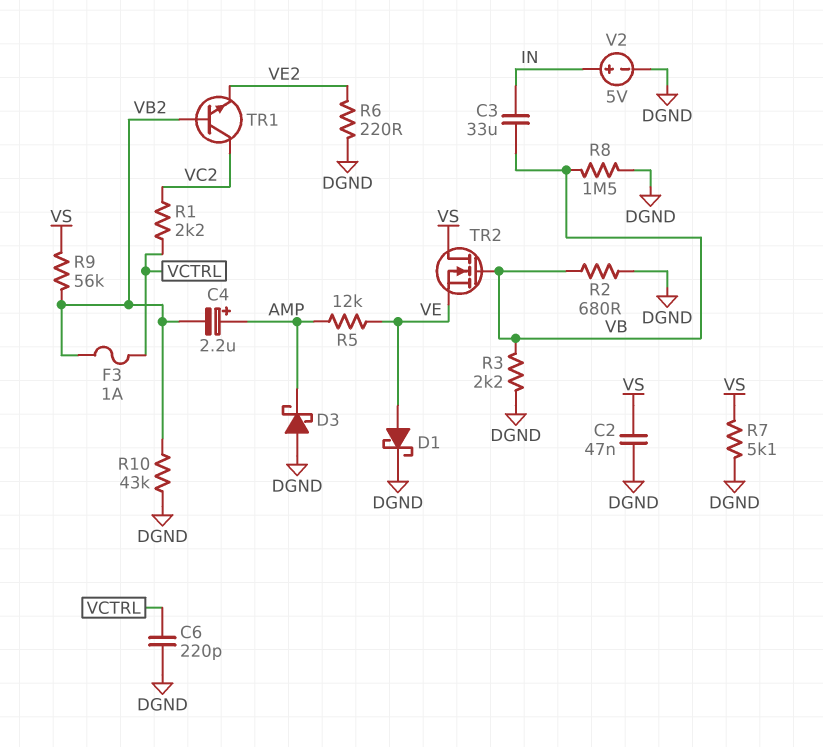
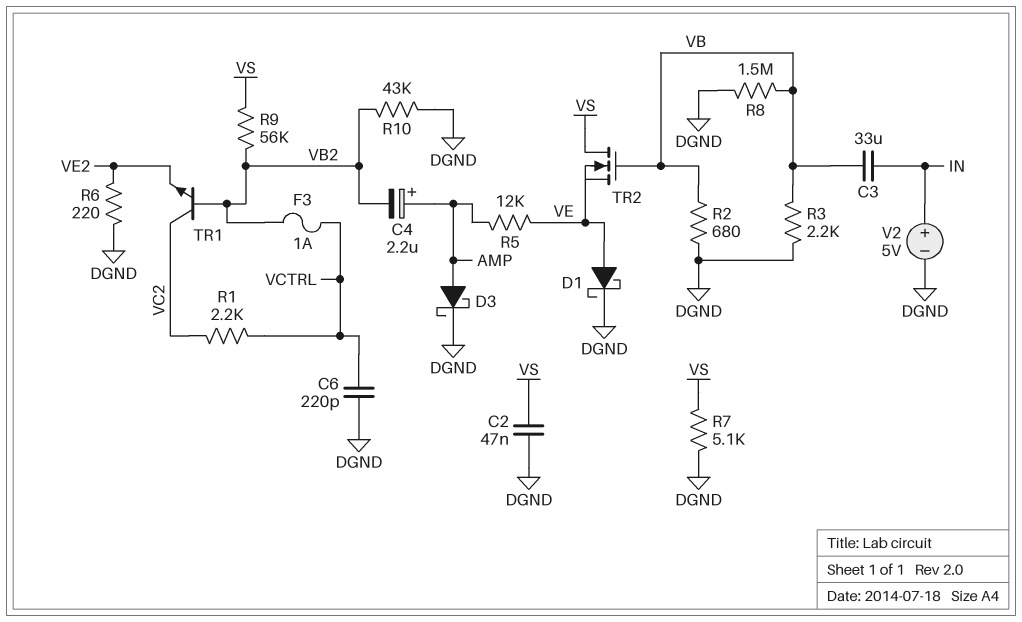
D3: schottky (A DGND, K AMP) -> schottky (A AMP, K DGND)

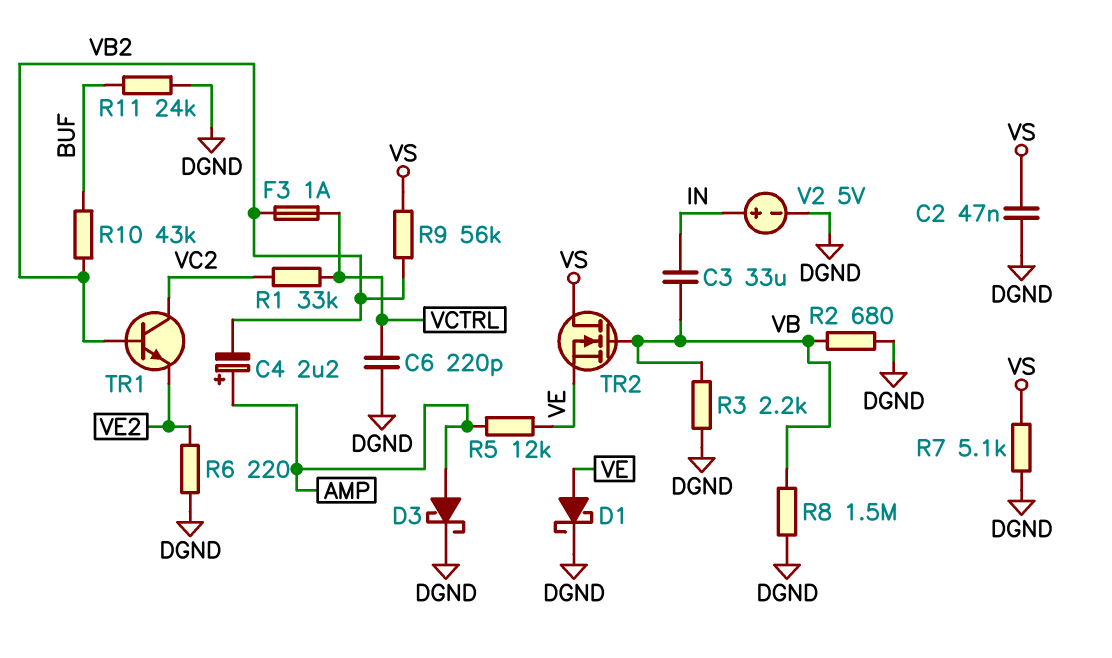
R1: 2.2k (VC2, VCTRL) -> 33k (VC2, VCTRL)
R10: 43k (DGND, VB2) -> 43k (BUF, VB2)
R11: none -> 24k (BUF, DGND)

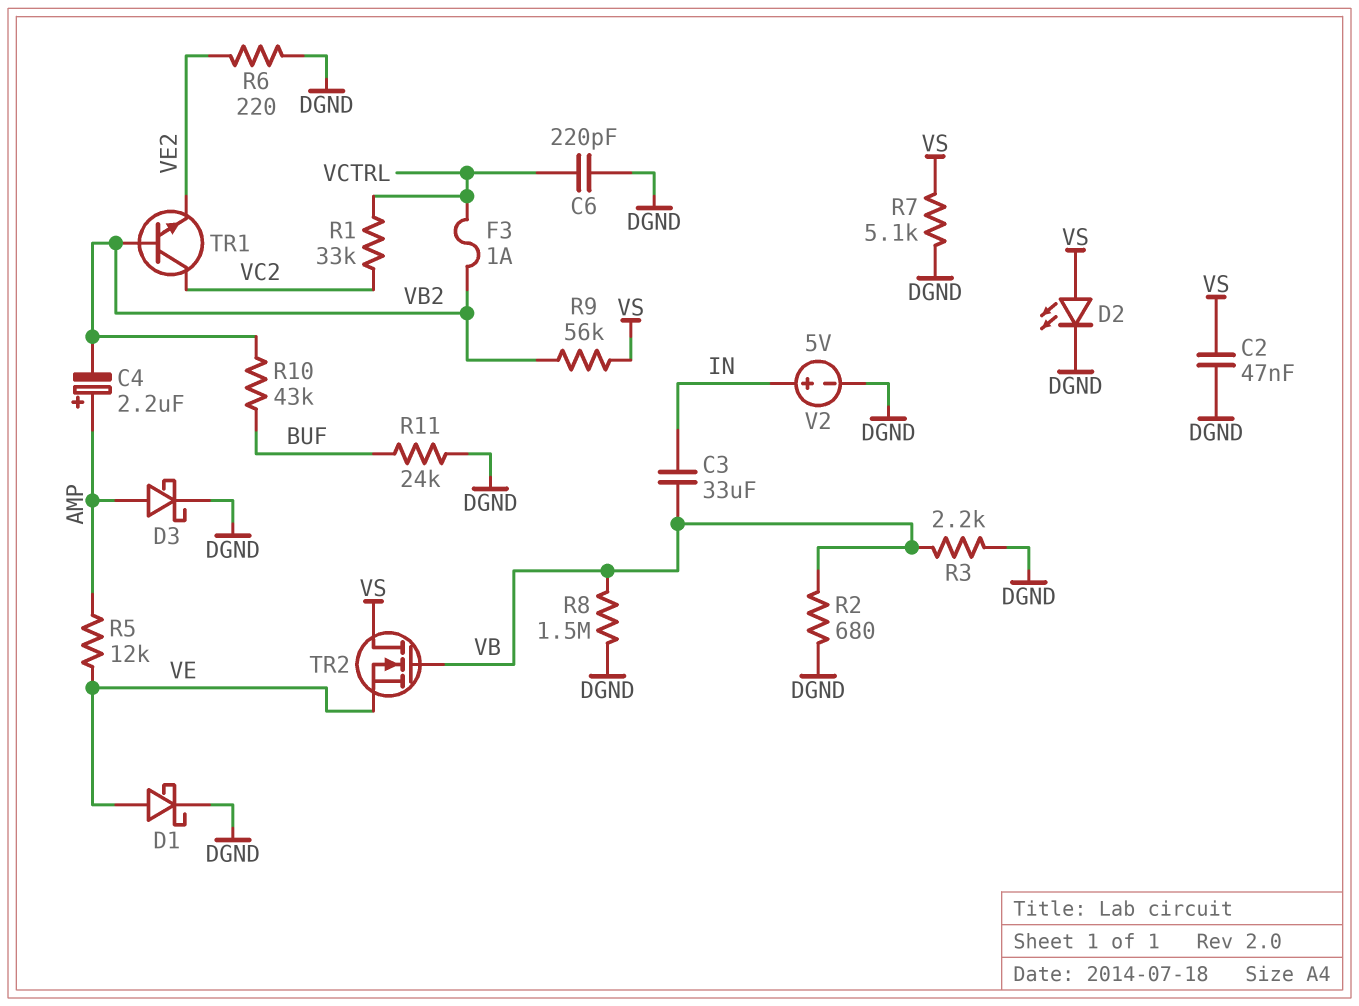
D2: none -> LED (A VS, K DGND)

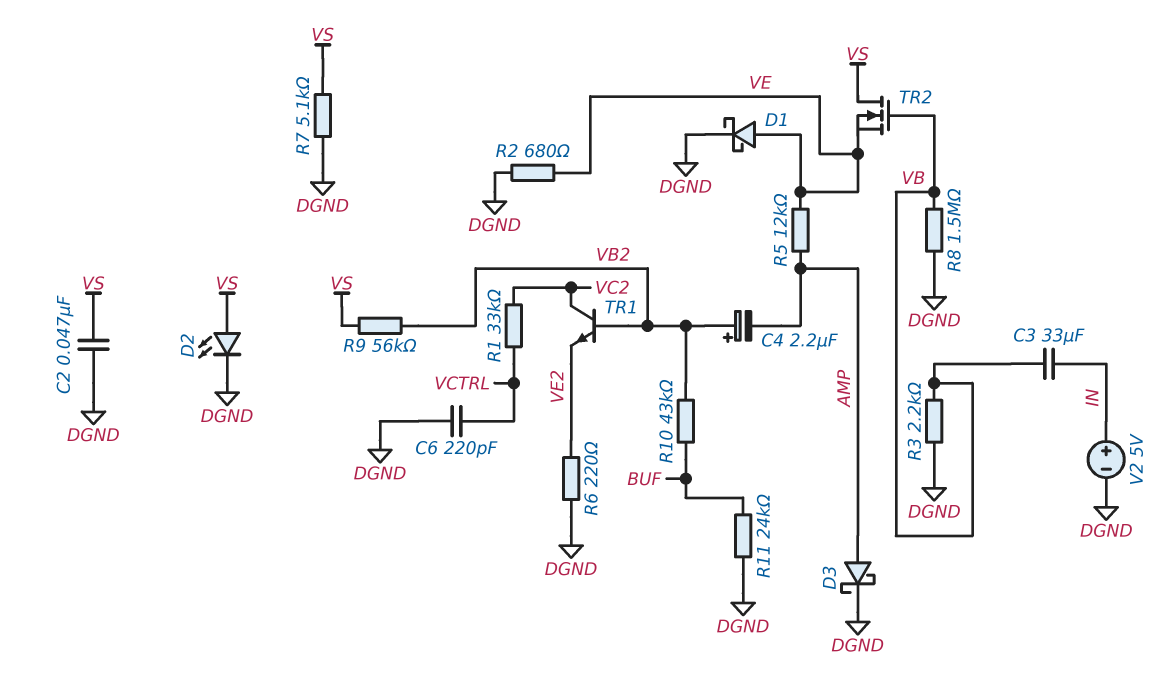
C4: 2.2uF (plus AMP, minus VB2) -> 2.2uF (plus VB2, minus AMP)
F3: 1A (VB2, VCTRL) -> none
R2: 680 (DGND, VB) -> 680 (DGND, VE)

